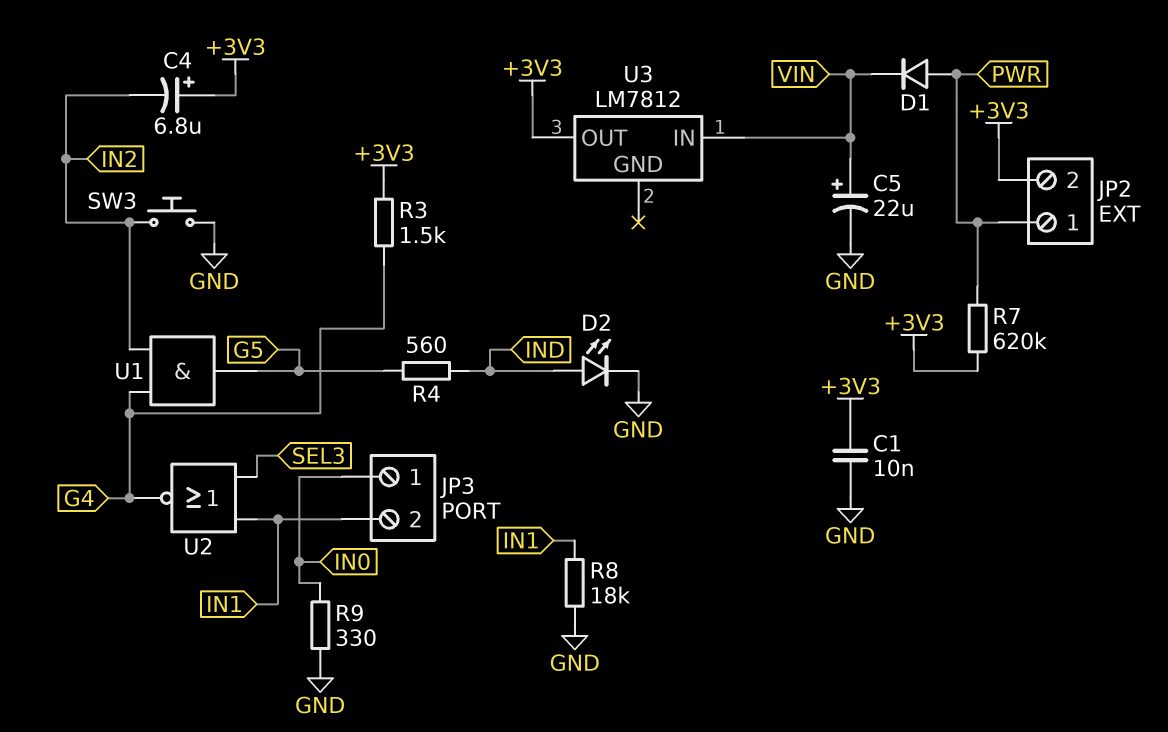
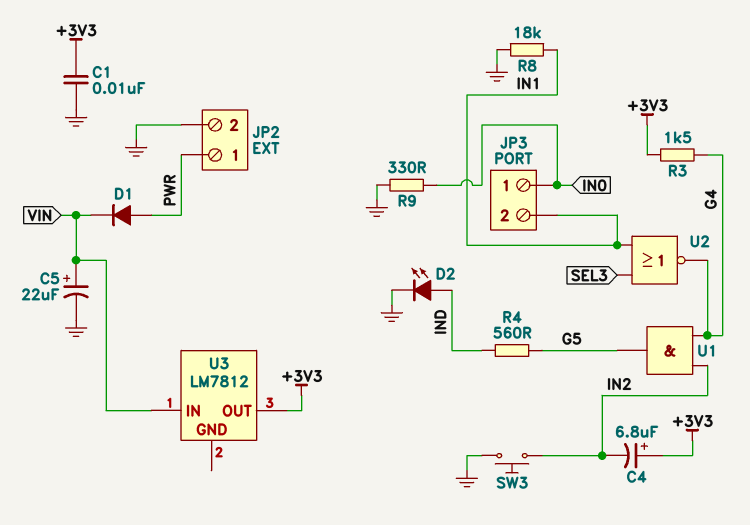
JP2 pin 2: +3V3 -> GND
R7: 620k (+3V3, PWR) -> none

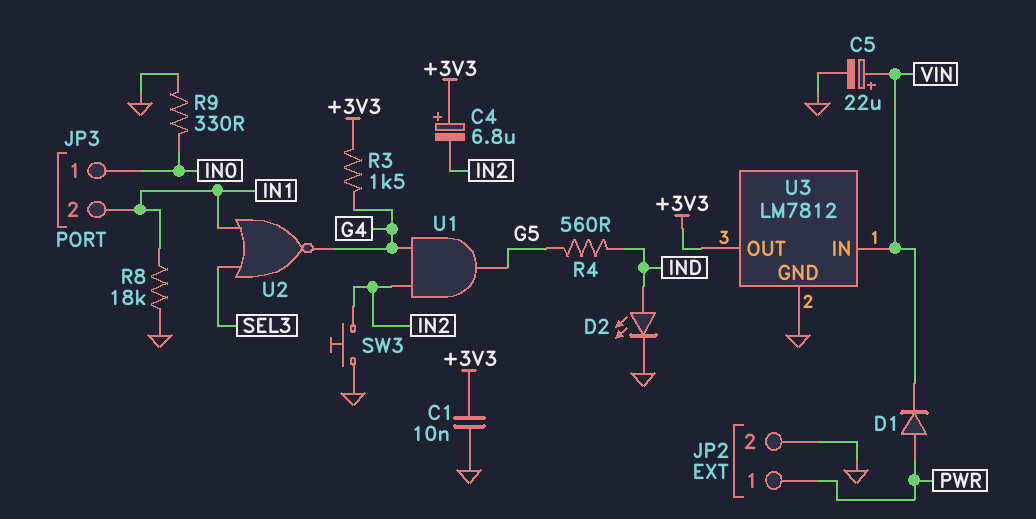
U3 pin GND: none -> GND

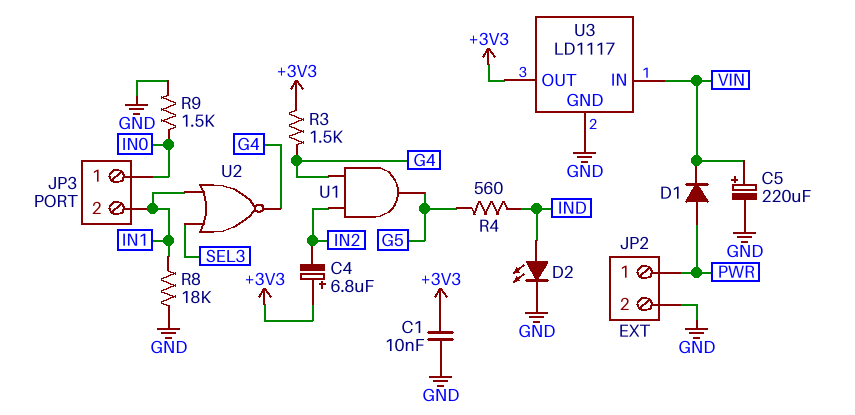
C5: 22uF (plus VIN, minus GND) -> 220uF (plus VIN, minus GND)
R9: 330 (GND, IN0) -> 1.5k (GND, IN0)
SW3: button (GND, IN2) -> none
U3: LM7812 -> LD1117

